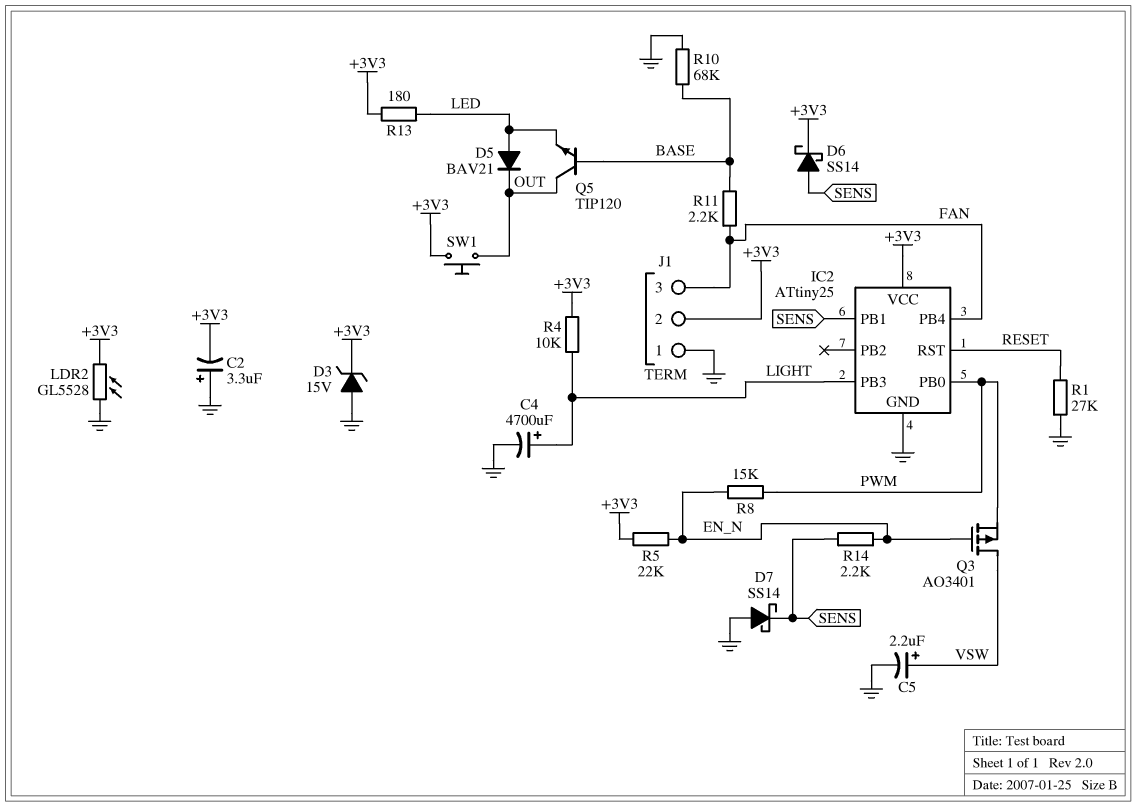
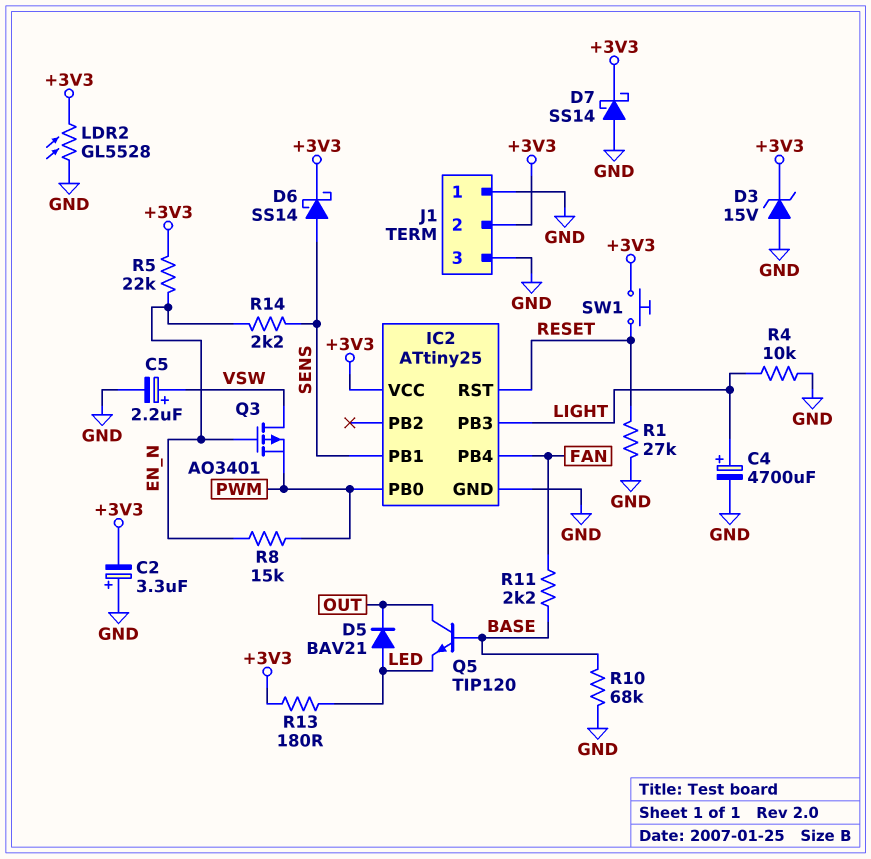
D7: schottky SS14 (A GND, K SENS) -> schottky SS14 (A GND, K +3V3)
J1 pin 3: FAN -> GND
R4: 10k (+3V3, LIGHT) -> 10k (GND, LIGHT)
SW1: button (+3V3, OUT) -> button (+3V3, RESET)

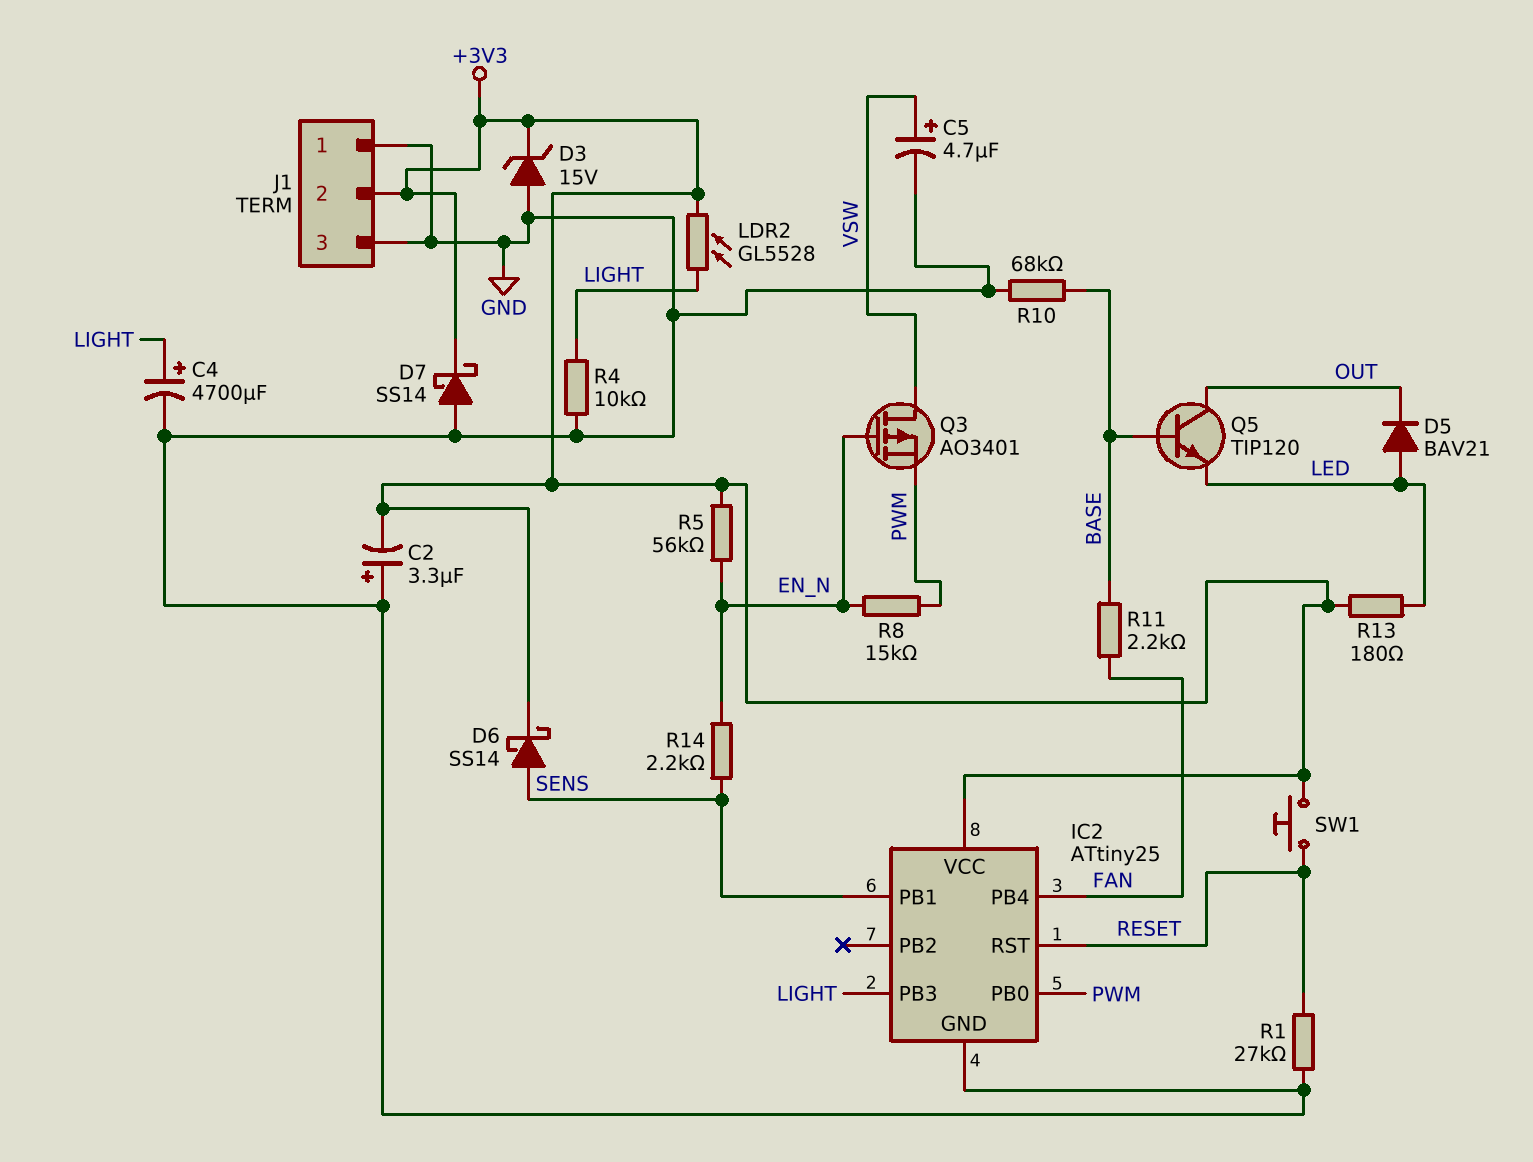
C5: 2.2uF (plus VSW, minus GND) -> 4.7uF (plus VSW, minus GND)
LDR2: GL5528 (+3V3, GND) -> GL5528 (+3V3, LIGHT)
R5: 22k (+3V3, EN_N) -> 56k (+3V3, EN_N)

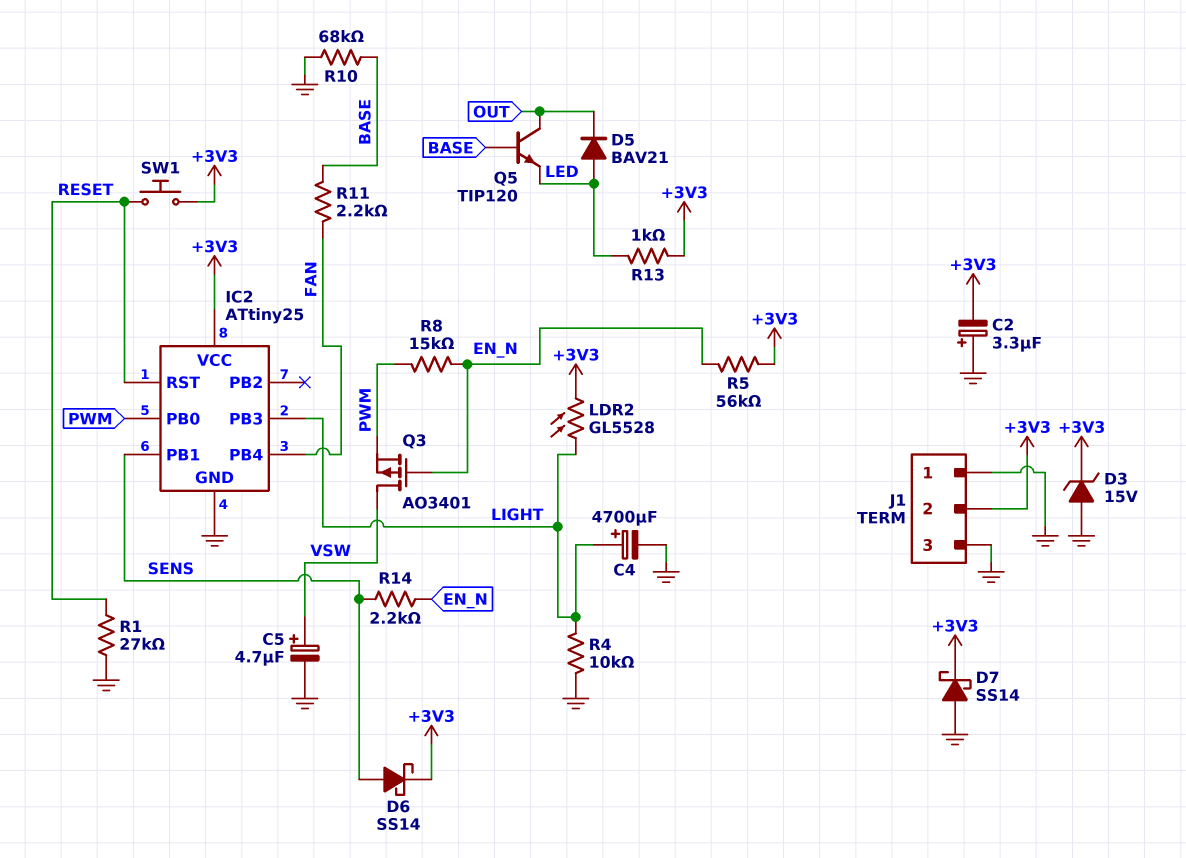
R13: 180 (+3V3, LED) -> 1k (+3V3, LED)

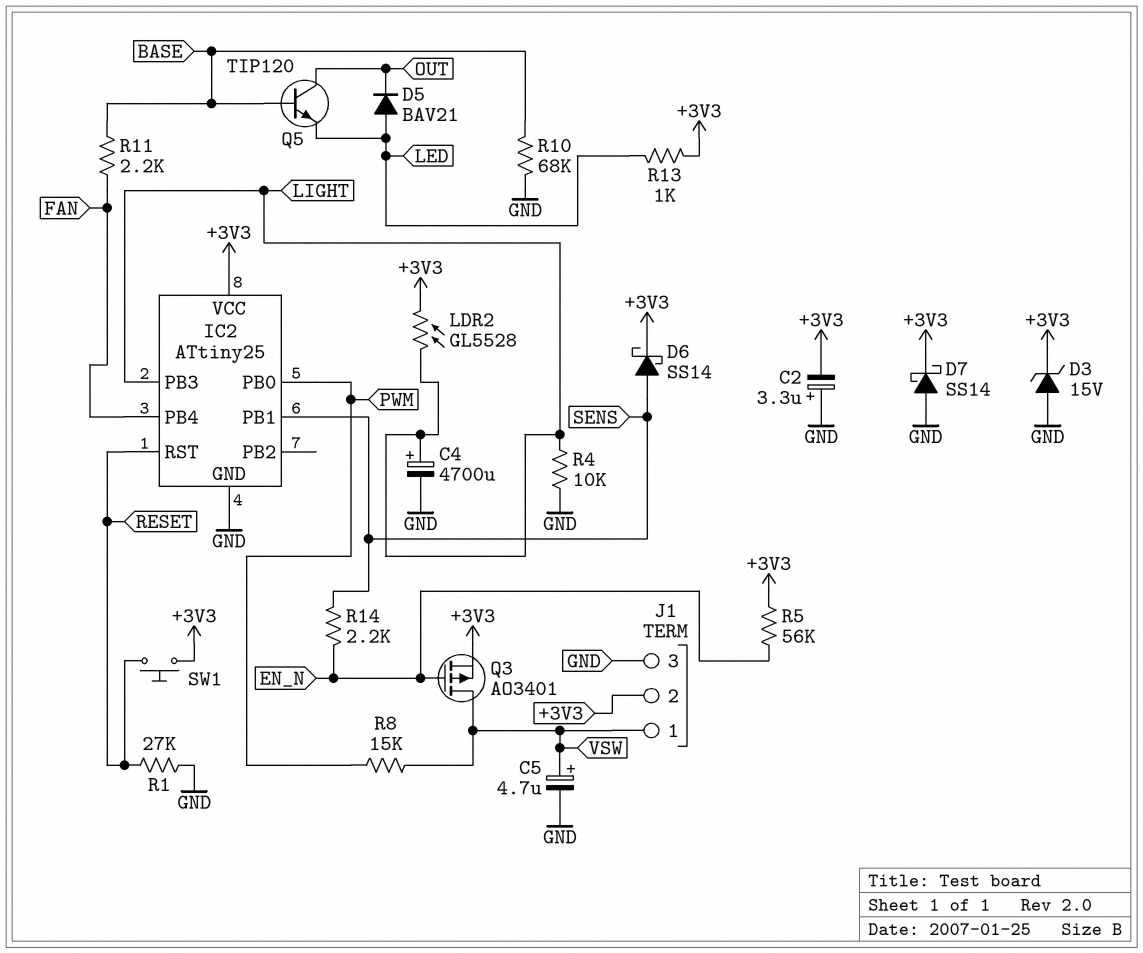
J1 pin 1: GND -> VSW
Q3: PMOS AO3401 (G EN_N, D VSW, S PWM) -> PMOS AO3401 (G EN_N, D VSW, S +3V3)
R8: 15k (EN_N, PWM) -> 15k (PWM, VSW)

